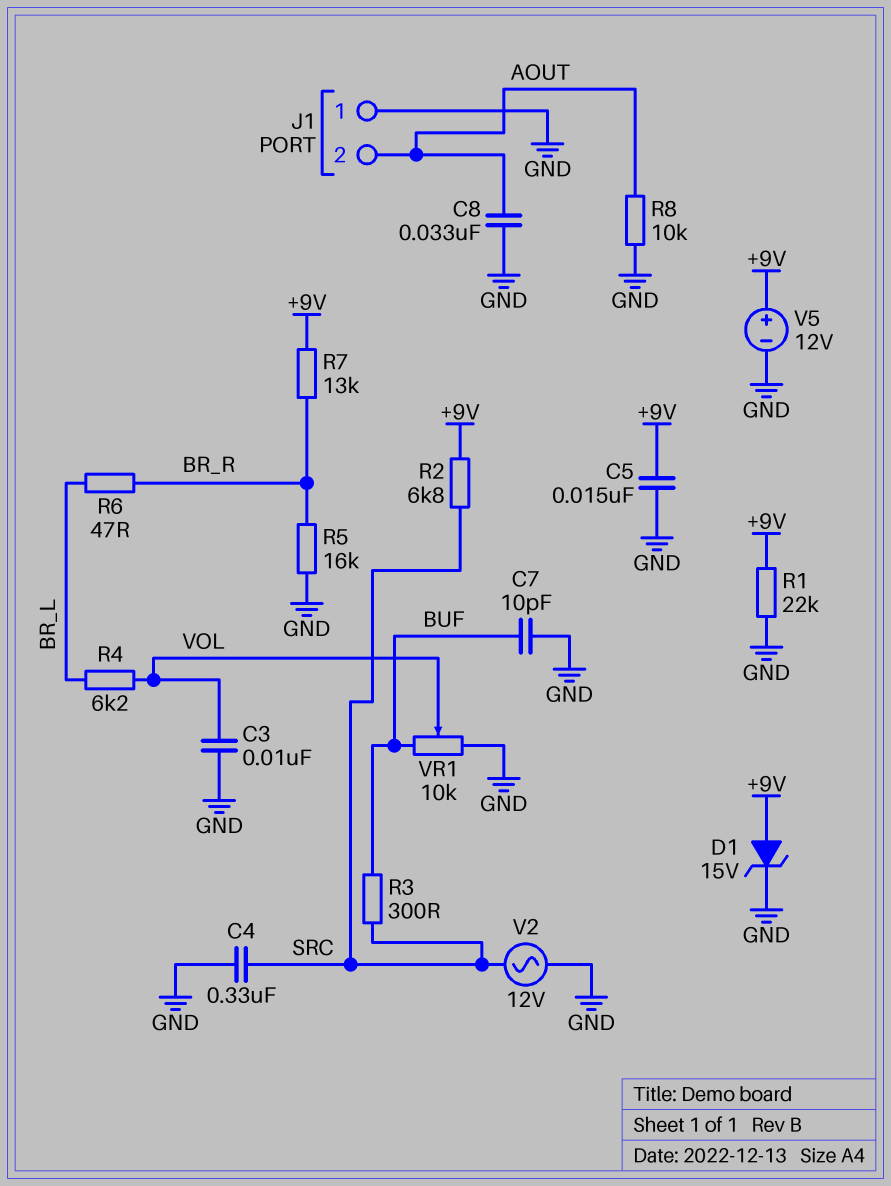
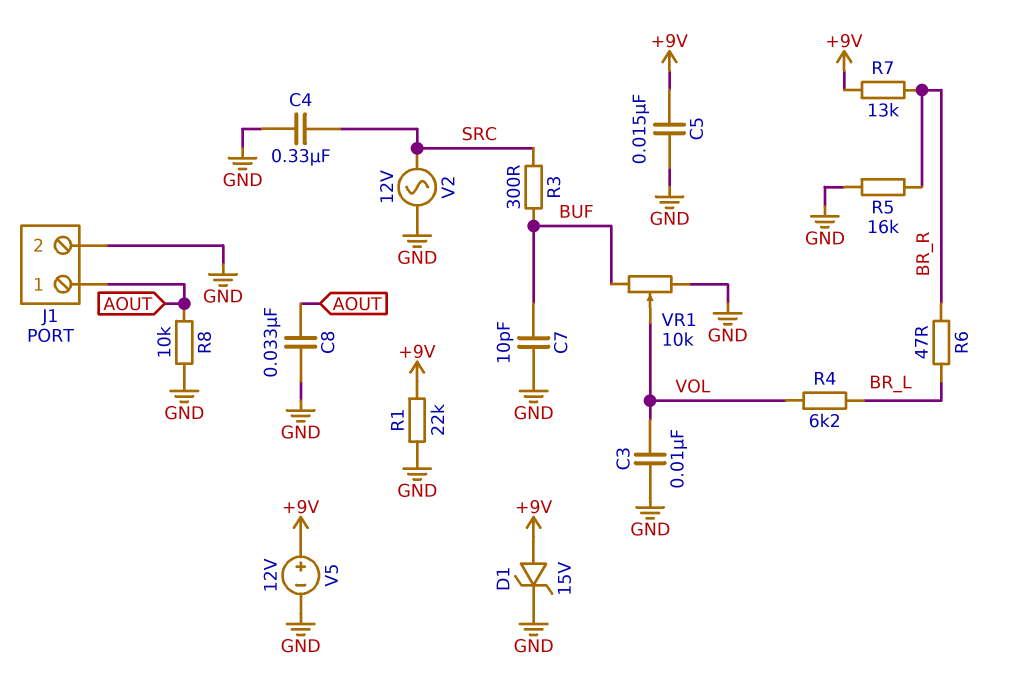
J1 pin 1: GND -> AOUT
J1 pin 2: AOUT -> GND
R2: 6.8k (+9V, SRC) -> none

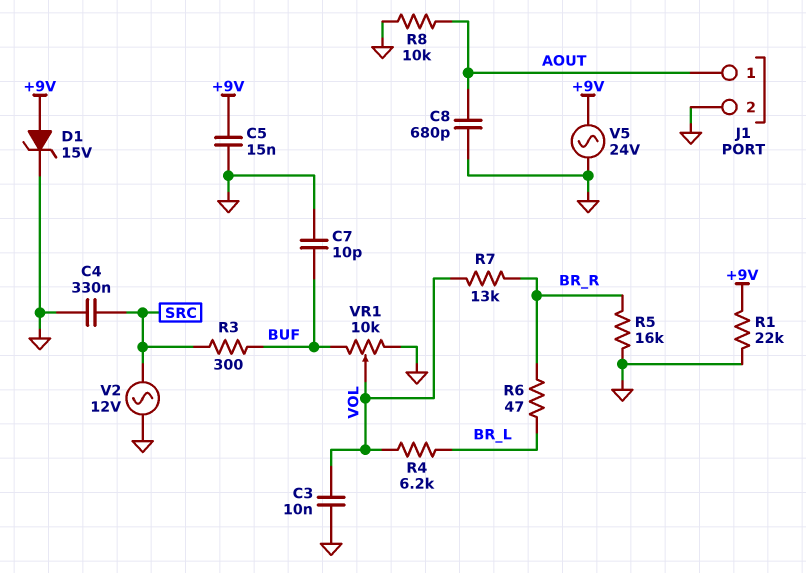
C8: 33nF (AOUT, GND) -> 680pF (AOUT, GND)
R7: 13k (+9V, BR_R) -> 13k (BR_R, VOL)
V5: 12V (plus +9V, minus GND) -> AC 24V (+9V, GND)

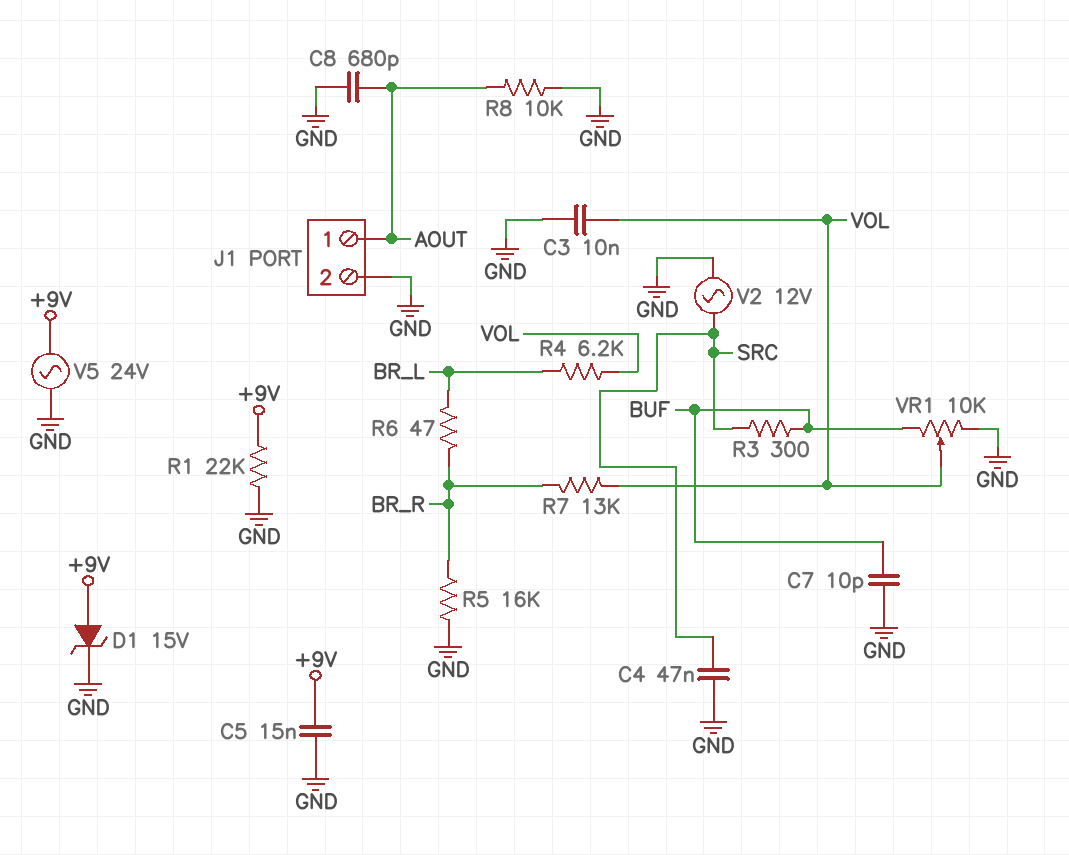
C4: 330nF (GND, SRC) -> 47nF (GND, SRC)

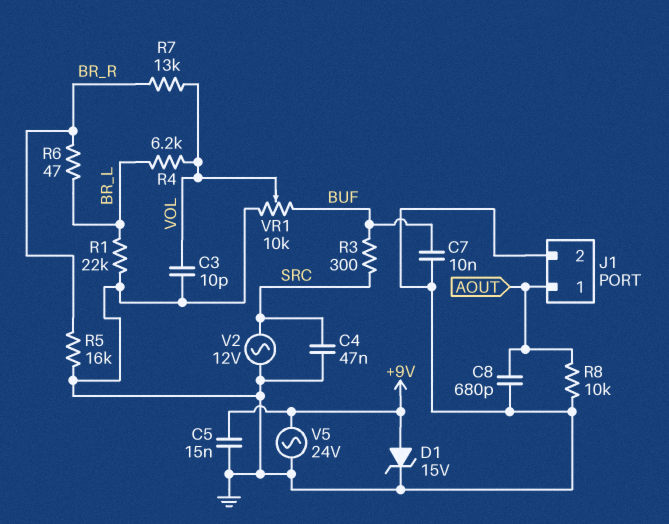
C3: 10nF (GND, VOL) -> 10pF (GND, VOL)
C7: 10pF (BUF, GND) -> 10nF (BUF, GND)
R1: 22k (+9V, GND) -> 22k (BR_L, GND)

